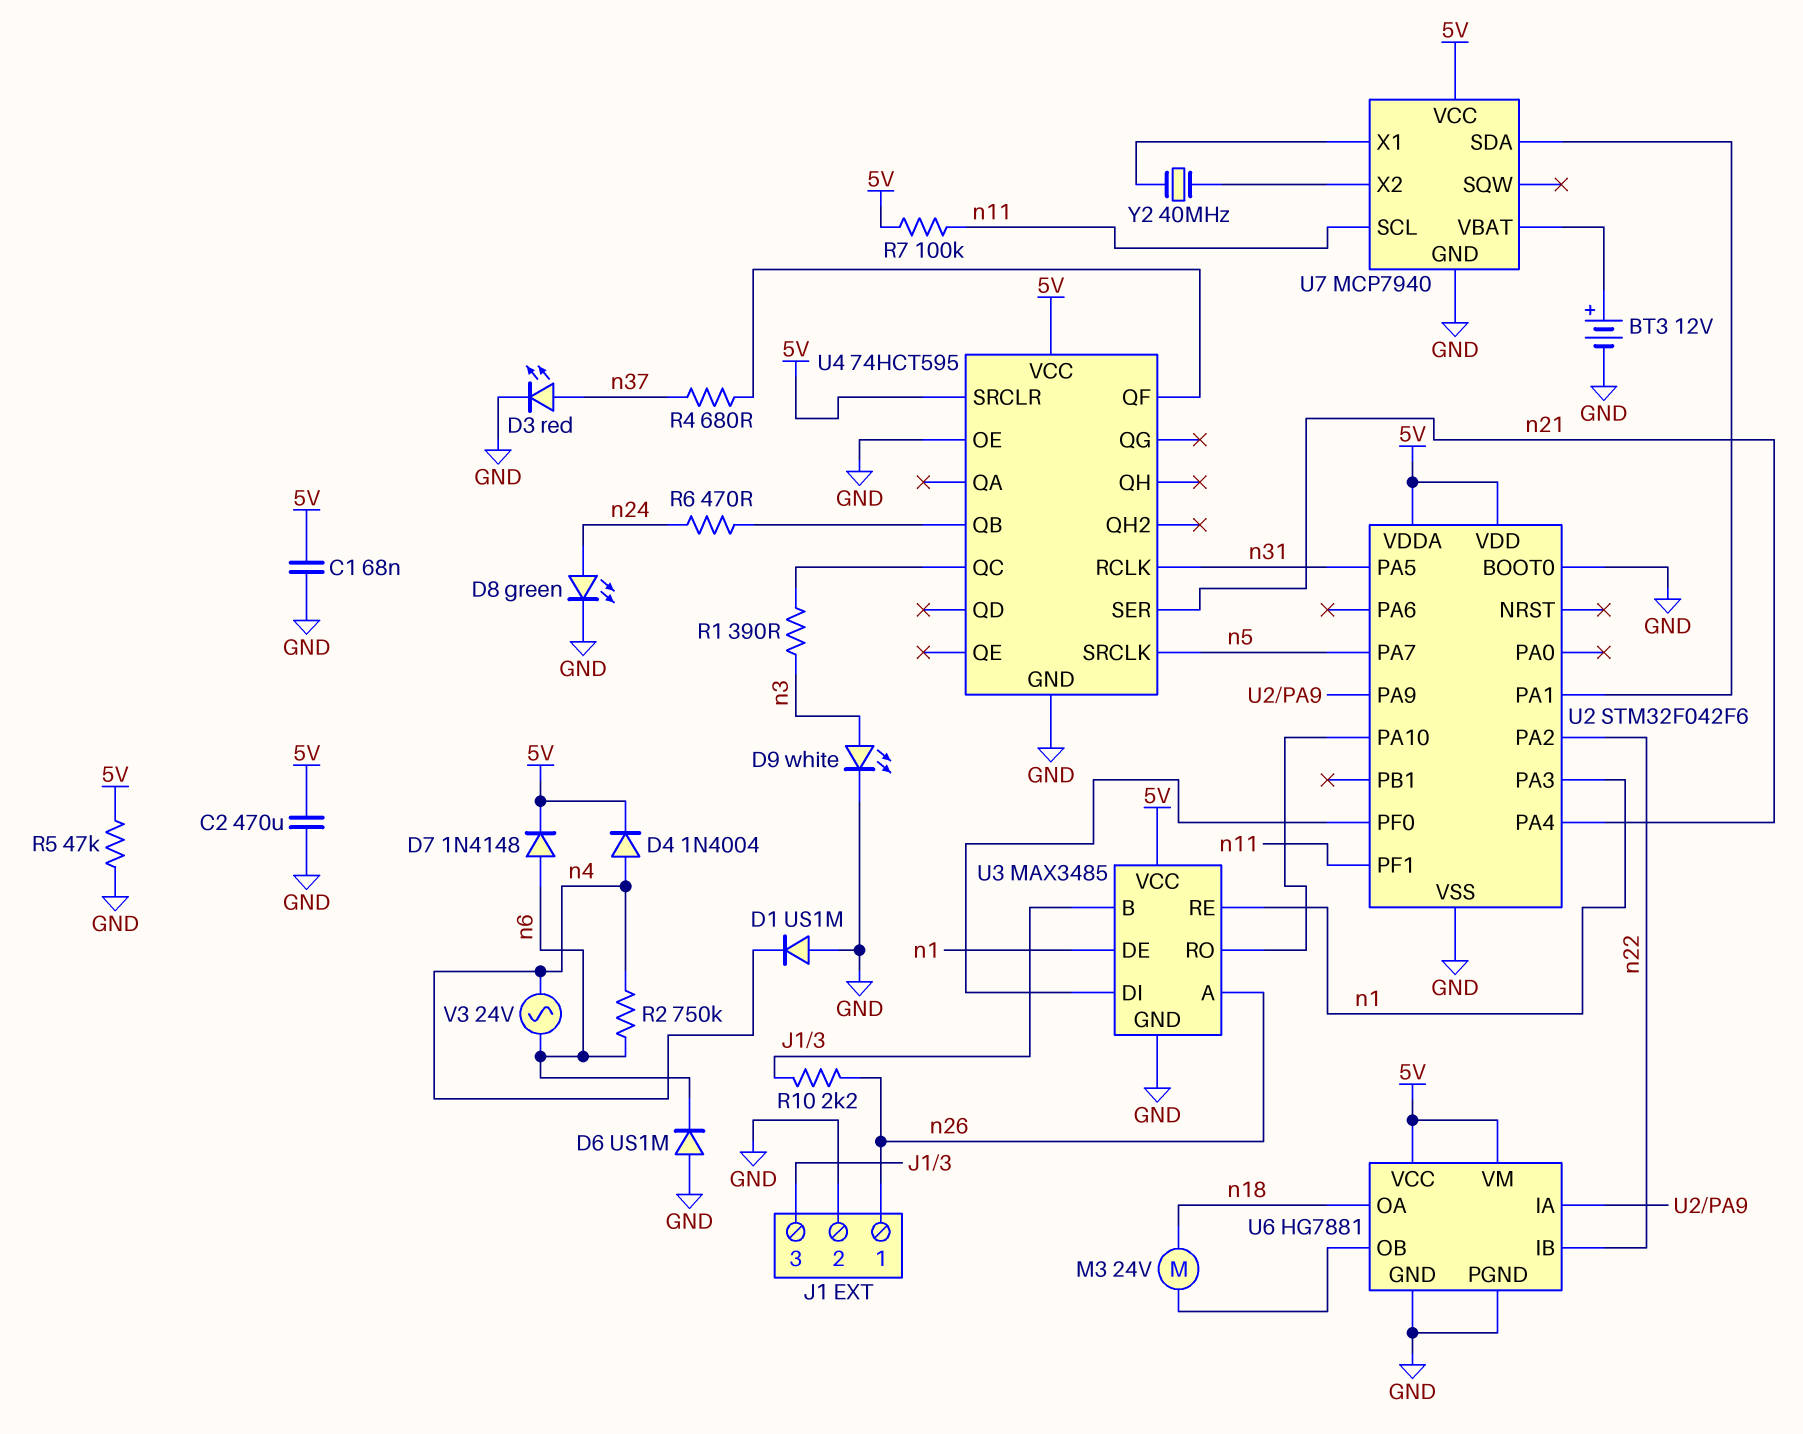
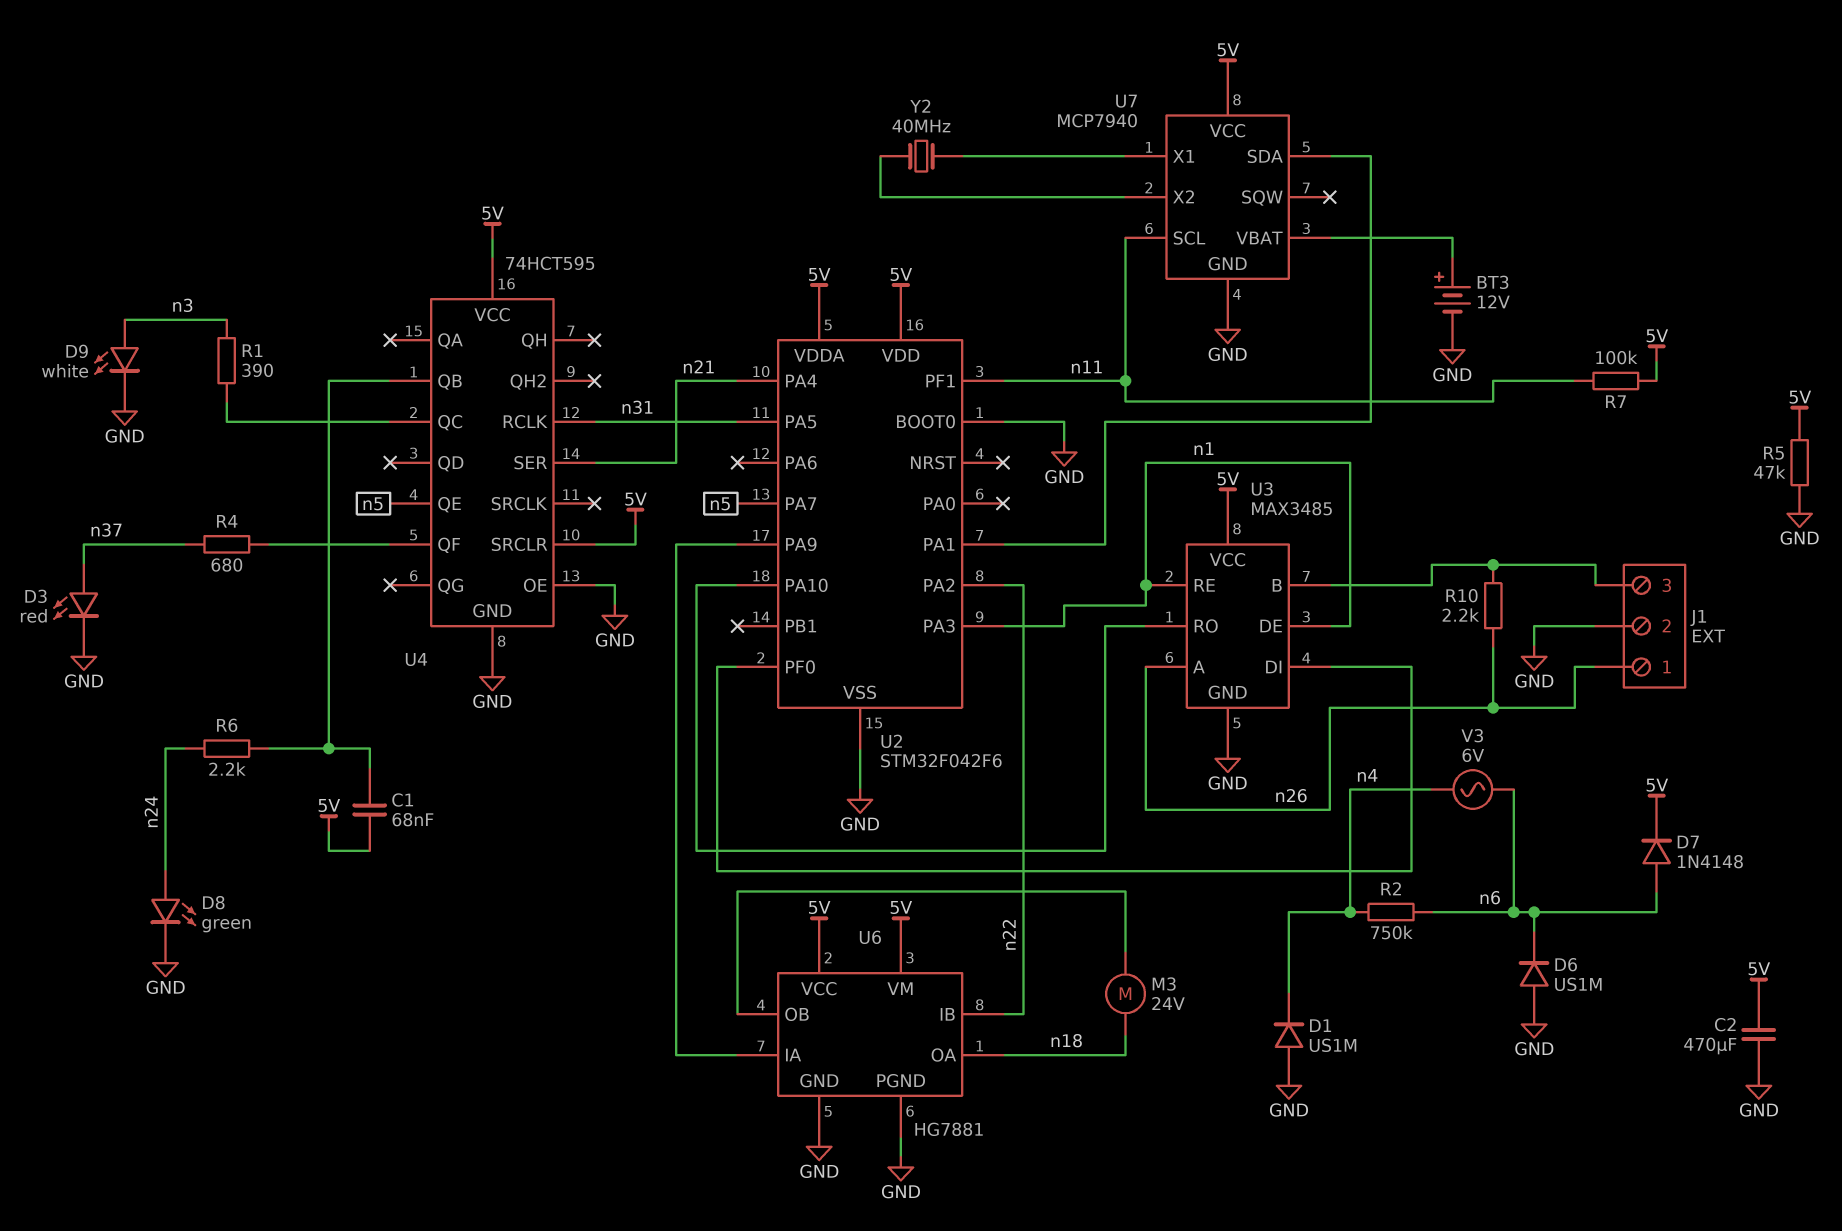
C1: 68nF (5V, GND) -> 68nF (5V, U4/QB)
D4: diode 1N4004 (A n4, K 5V) -> none
R6: 470 (U4/QB, n24) -> 2.2k (U4/QB, n24)
U4 pin QE: none -> n5
U4 pin SRCLK: n5 -> none
V3: AC 24V (n4, n6) -> AC 6V (n4, n6)

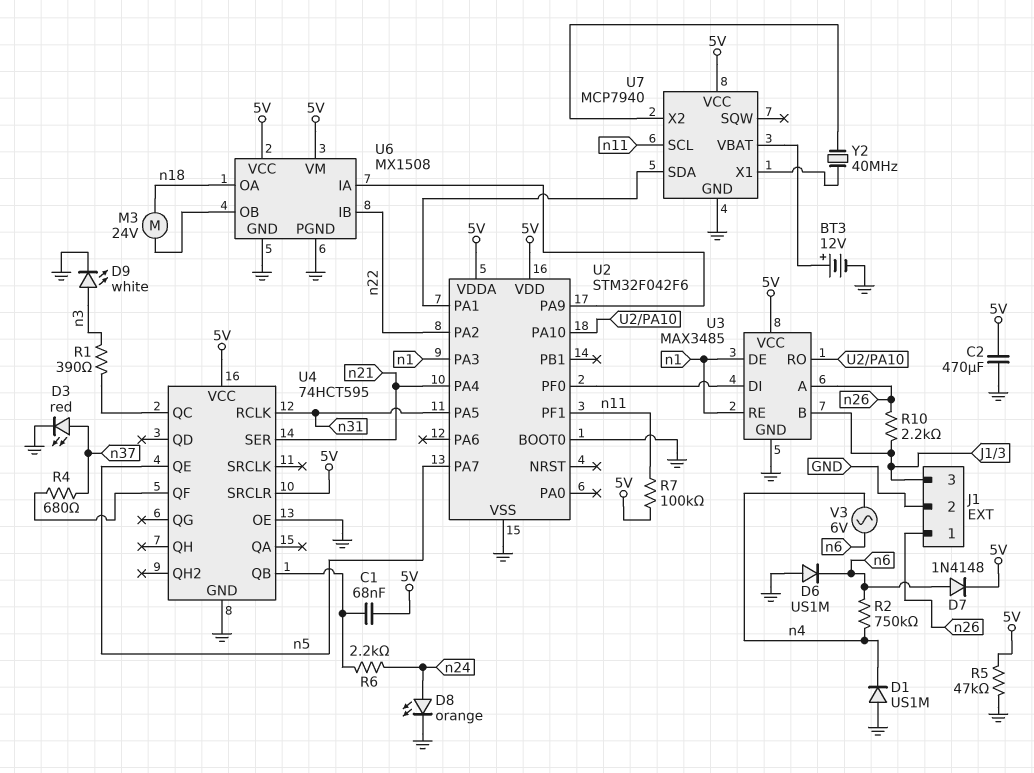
D8: LED green (A n24, K GND) -> LED orange (A n24, K GND)
U6: HG7881 -> MX1508

